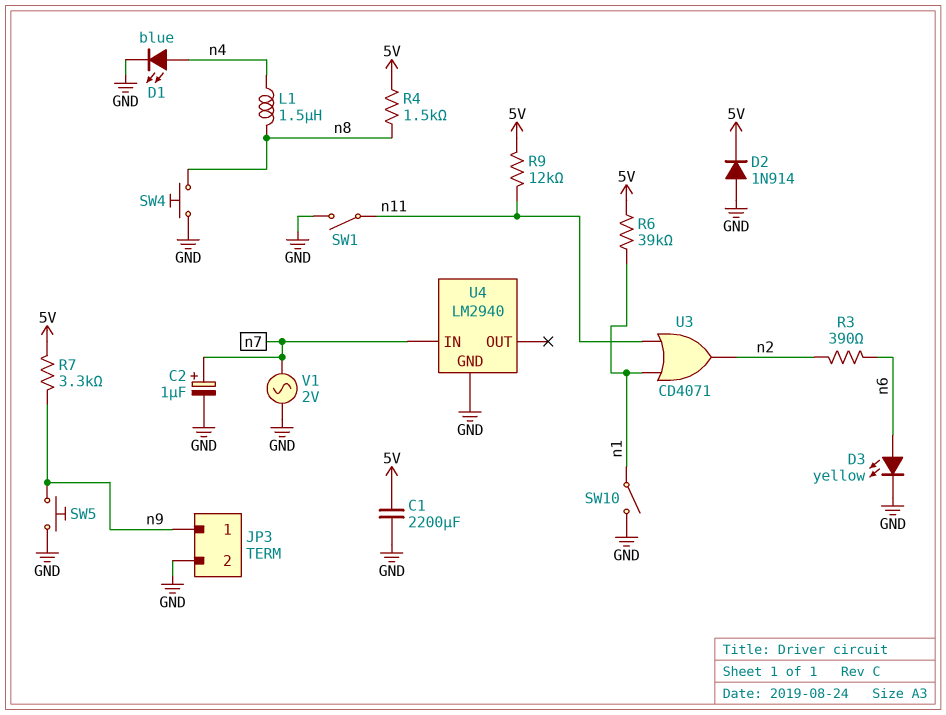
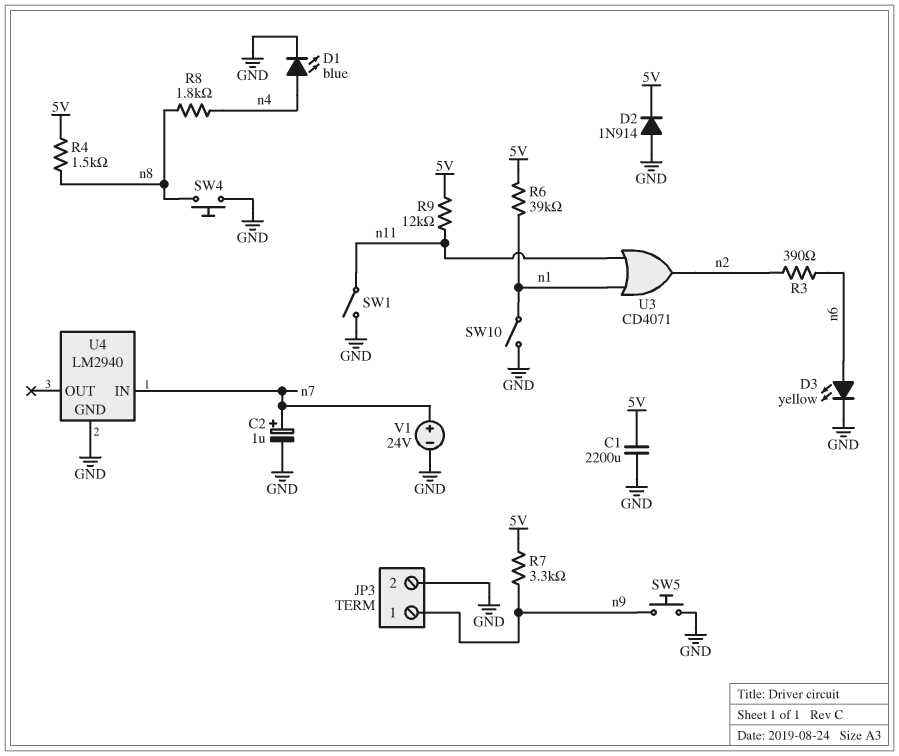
L1: 1.5uH (n4, n8) -> none
R8: none -> 1.8k (n4, n8)
V1: AC 2V (GND, n7) -> 24V (plus n7, minus GND)

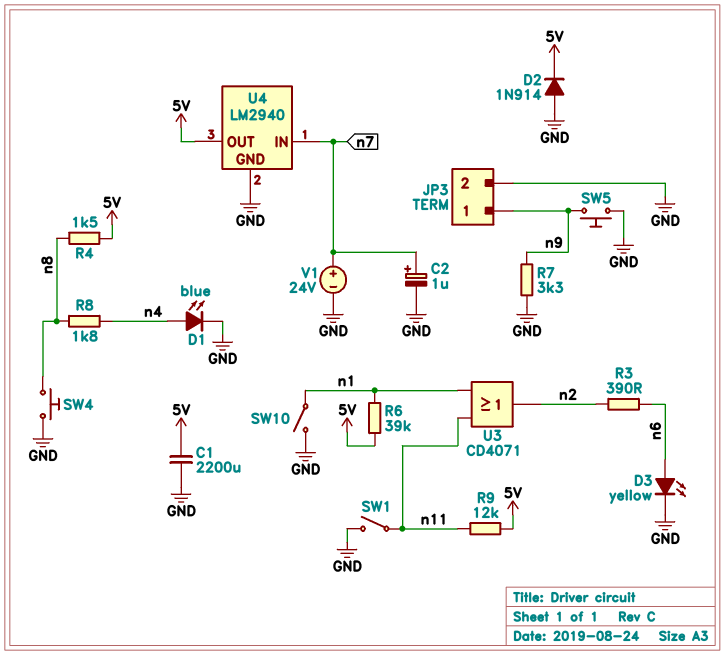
R7: 3.3k (5V, n9) -> 3.3k (GND, n9)
U4 pin OUT: none -> 5V

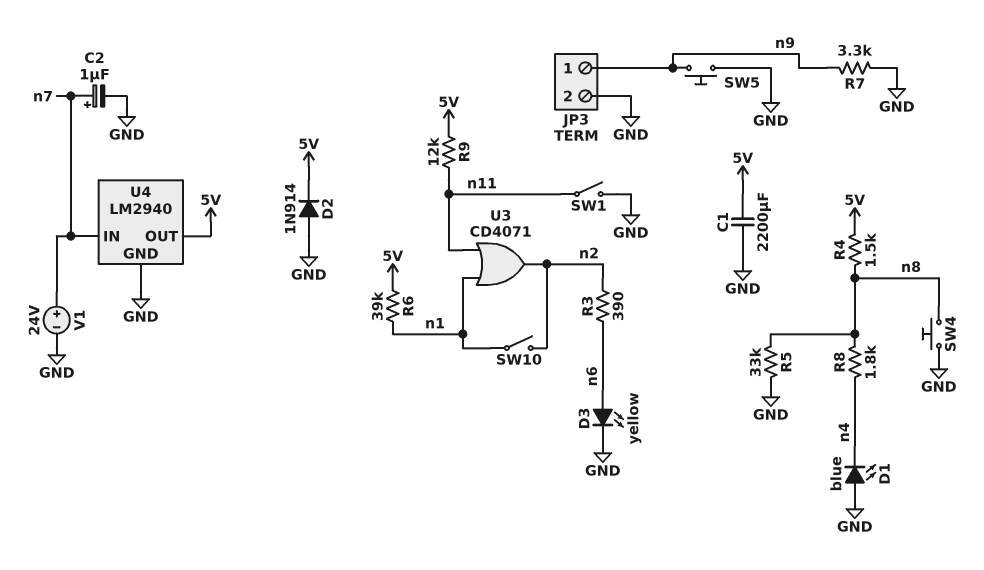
D1: LED blue (A n4, K GND) -> LED blue (A GND, K n4)
R5: none -> 33k (GND, n8)
SW10: switch (GND, n1) -> switch (n1, n2)

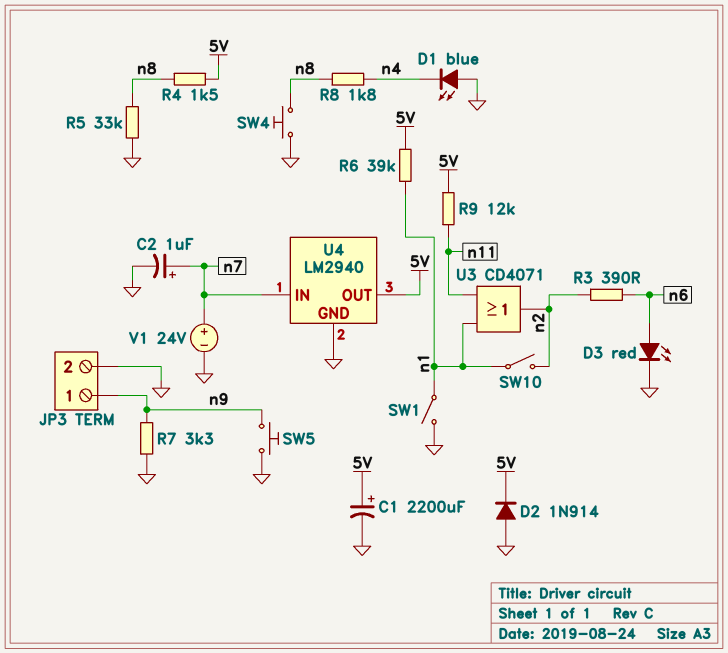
C1: 2200uF (5V, GND) -> 2200uF (plus 5V, minus GND)
D3: LED yellow (A n6, K GND) -> LED red (A n6, K GND)
SW1: switch (GND, n11) -> switch (GND, n1)

